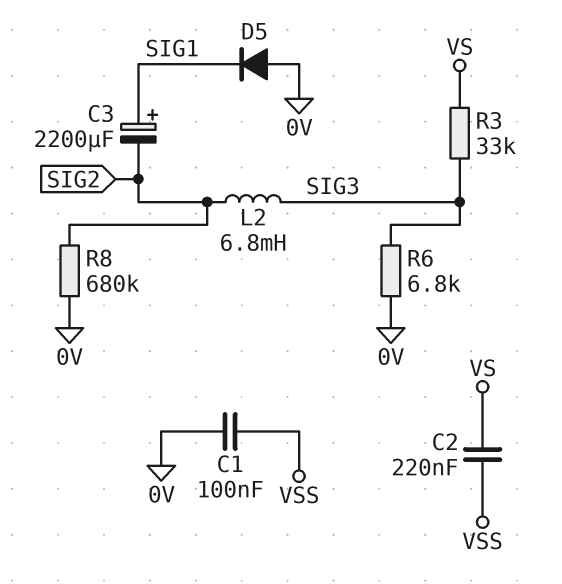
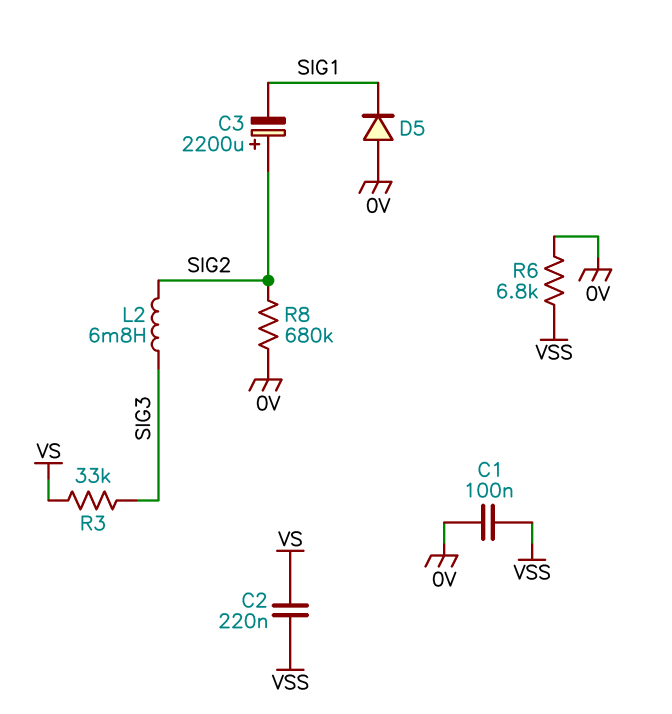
C3: 2200uF (plus SIG1, minus SIG2) -> 2200uF (plus SIG2, minus SIG1)
R6: 6.8k (0V, SIG3) -> 6.8k (0V, VSS)

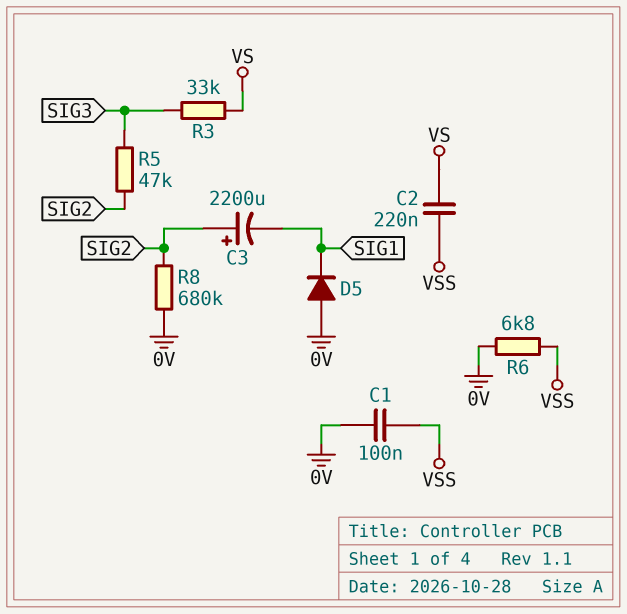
L2: 6.8mH (SIG2, SIG3) -> none
R5: none -> 47k (SIG2, SIG3)

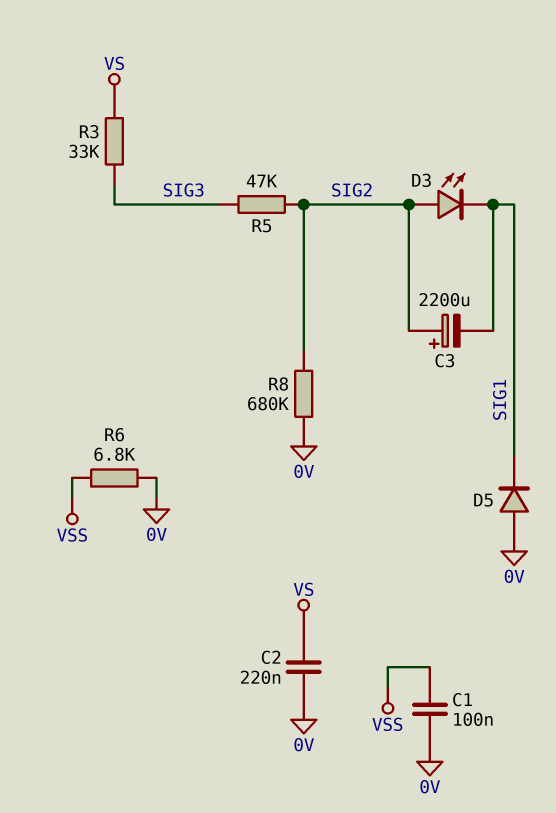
C2: 220nF (VS, VSS) -> 220nF (0V, VS)
D3: none -> LED (A SIG2, K SIG1)

